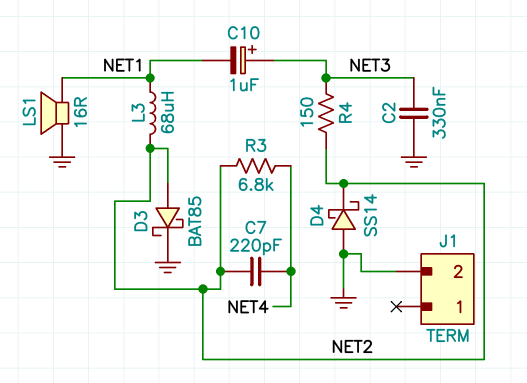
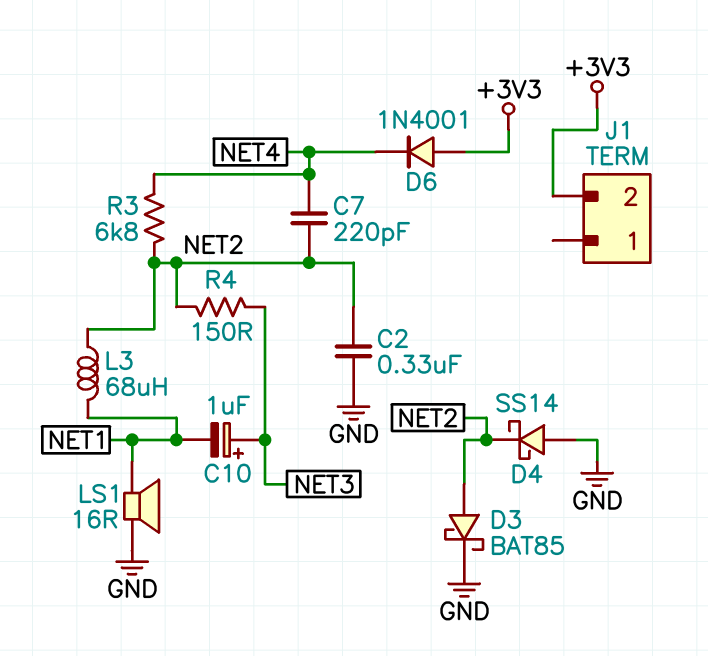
C2: 330nF (GND, NET3) -> 330nF (GND, NET2)
D6: none -> diode 1N4001 (A +3V3, K NET4)
J1 pin 2: GND -> +3V3

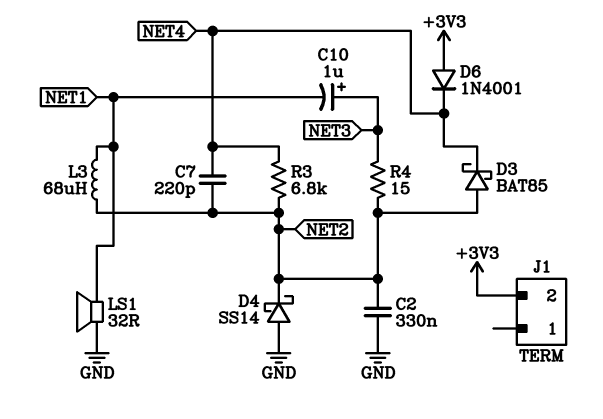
D3: schottky BAT85 (A NET2, K GND) -> schottky BAT85 (A NET2, K NET4)
LS1: speaker 16R (GND, NET1) -> speaker 32R (GND, NET1)
R4: 150 (NET2, NET3) -> 15 (NET2, NET3)

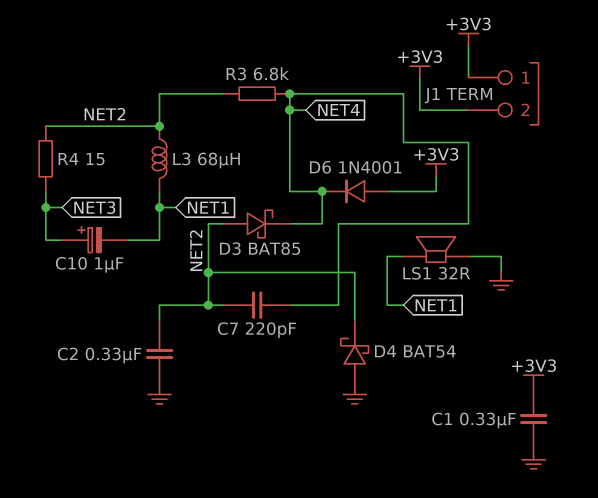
C1: none -> 330nF (+3V3, GND)
D4: schottky SS14 (A GND, K NET2) -> schottky BAT54 (A GND, K NET2)
J1 pin 1: none -> +3V3

